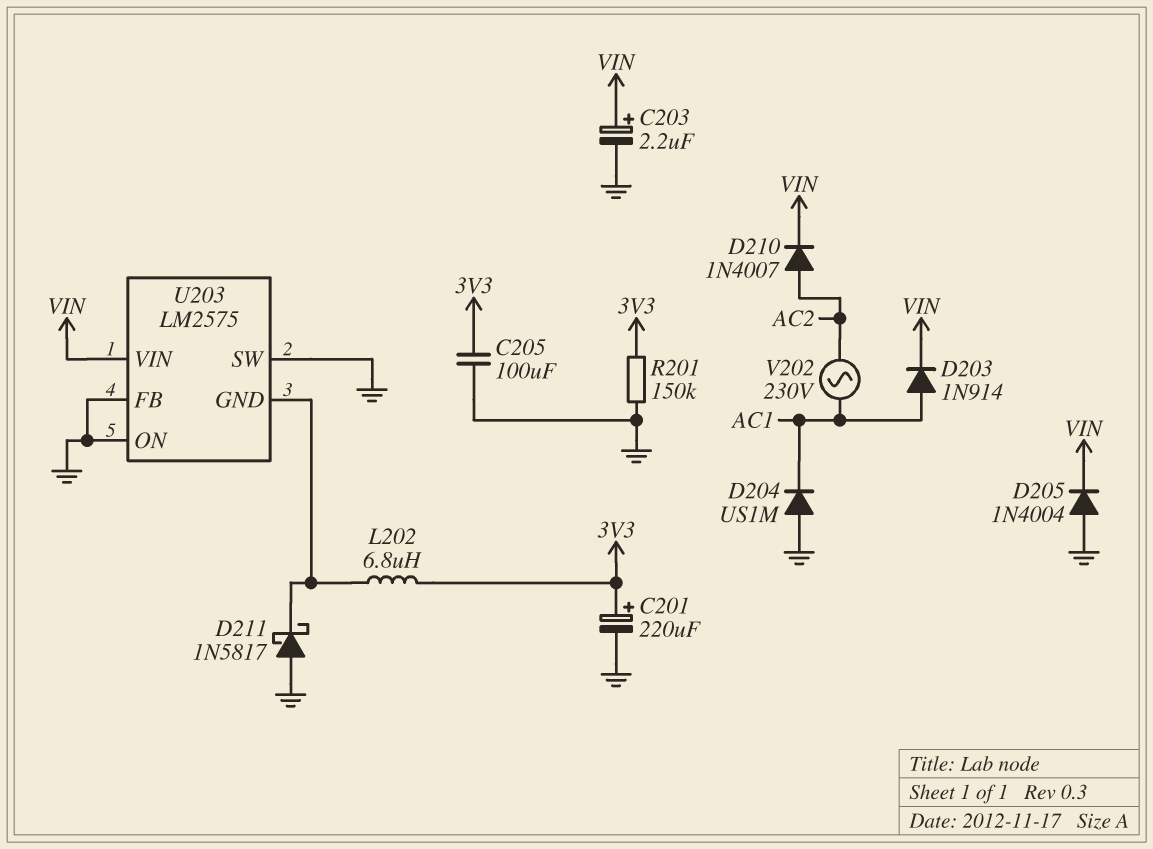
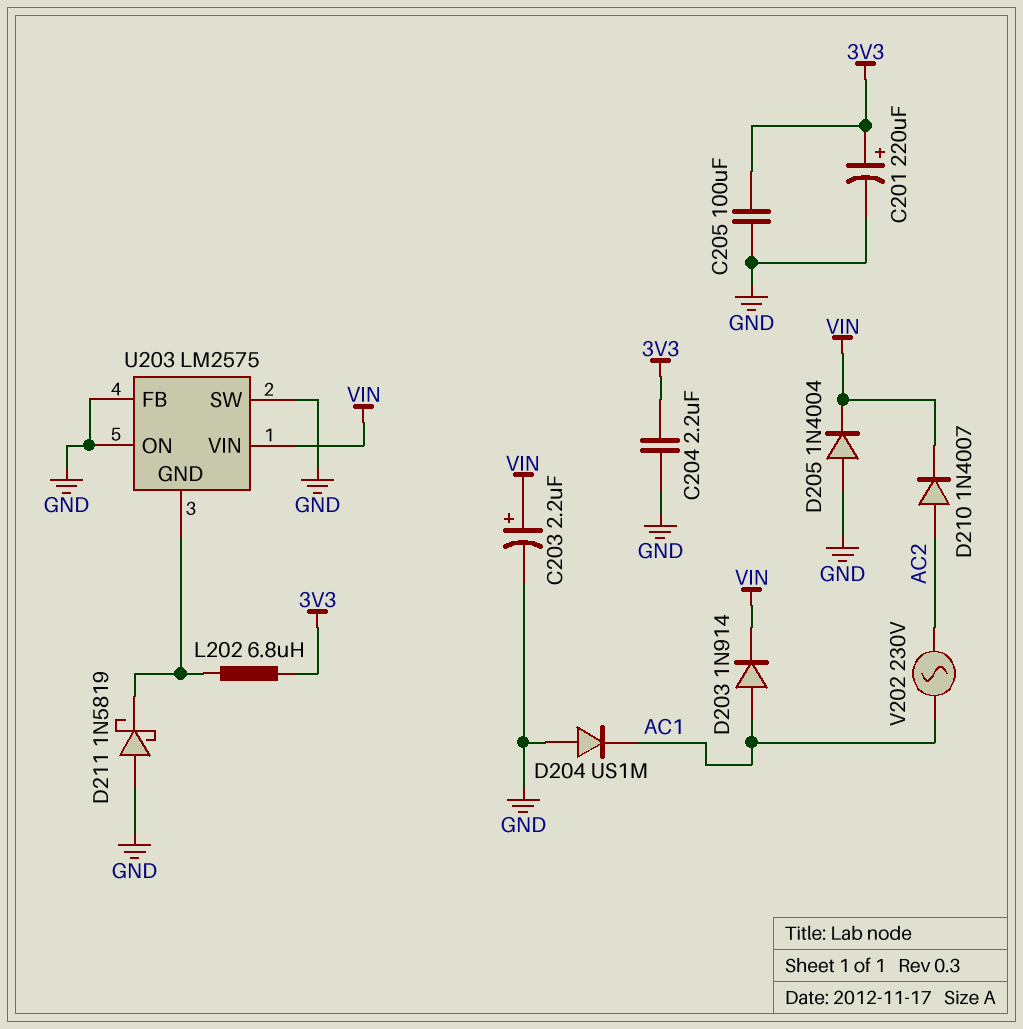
C204: none -> 2.2uF (3V3, GND)
D211: schottky 1N5817 (A GND, K U203/GND) -> schottky 1N5819 (A GND, K U203/GND)
R201: 150k (3V3, GND) -> none

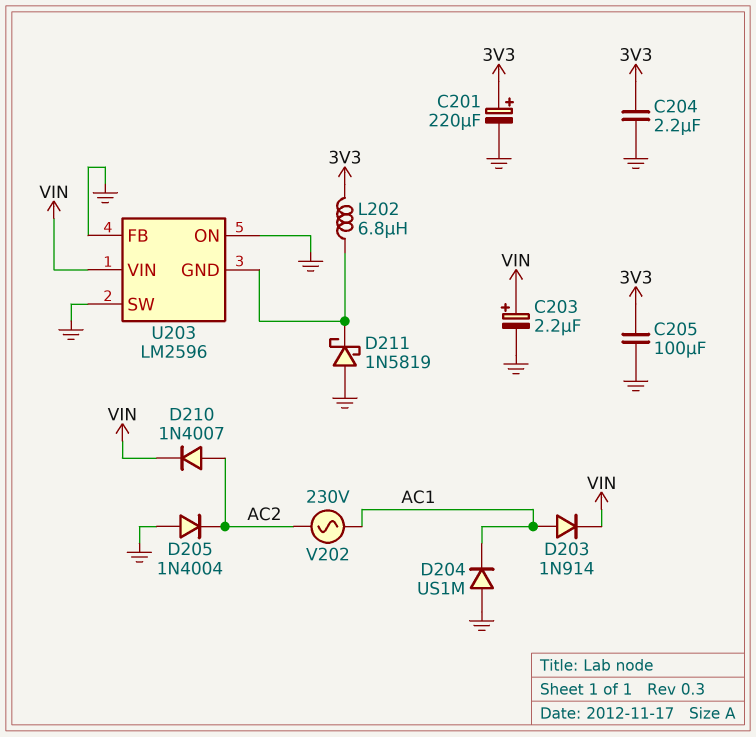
D205: diode 1N4004 (A GND, K VIN) -> diode 1N4004 (A GND, K AC2)
U203: LM2575 -> LM2596

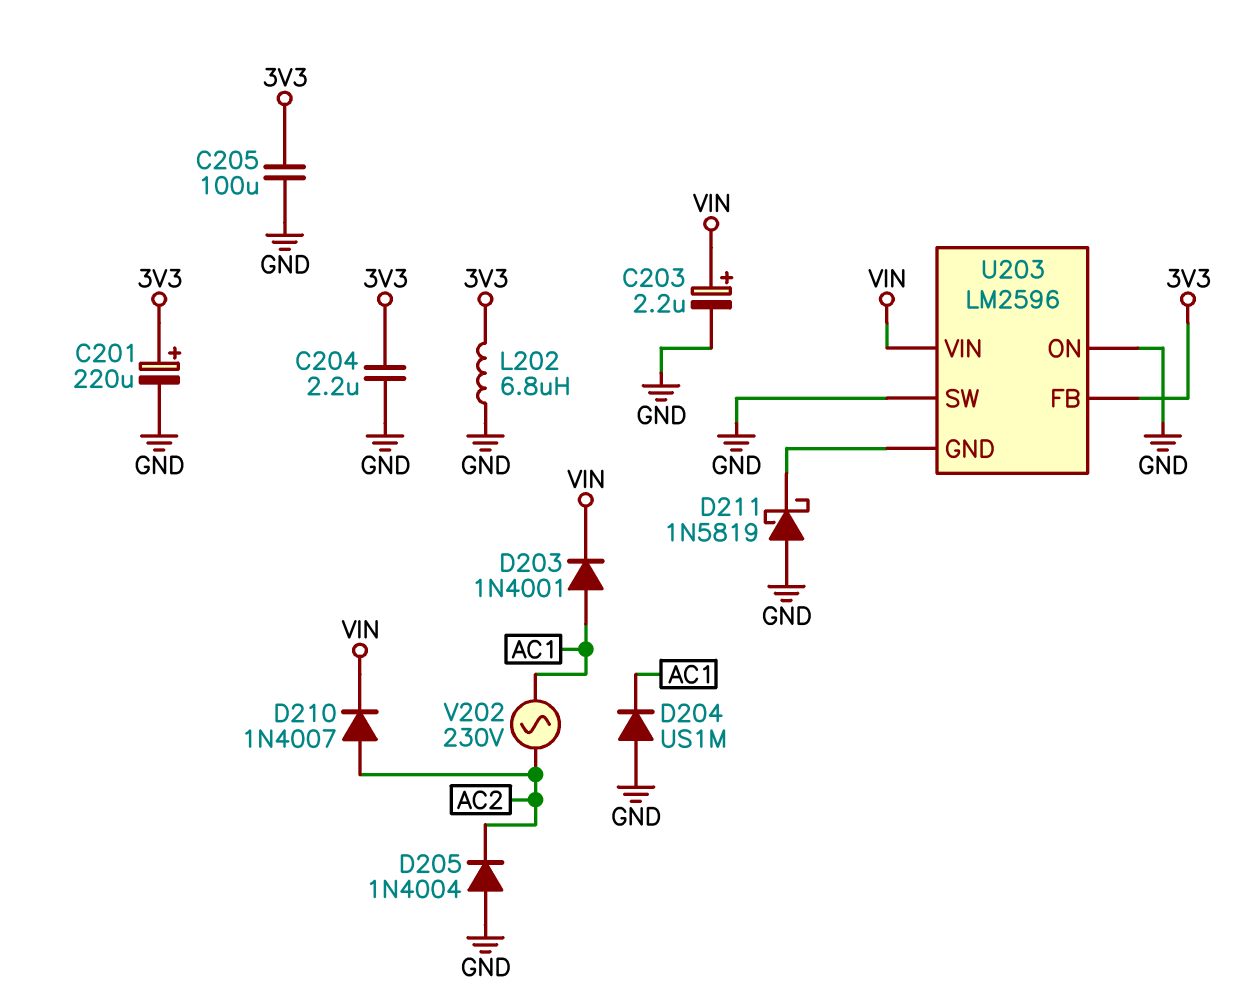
D203: diode 1N914 (A AC1, K VIN) -> diode 1N4001 (A AC1, K VIN)
L202: 6.8uH (3V3, U203/GND) -> 6.8uH (3V3, GND)
U203 pin FB: GND -> 3V3

